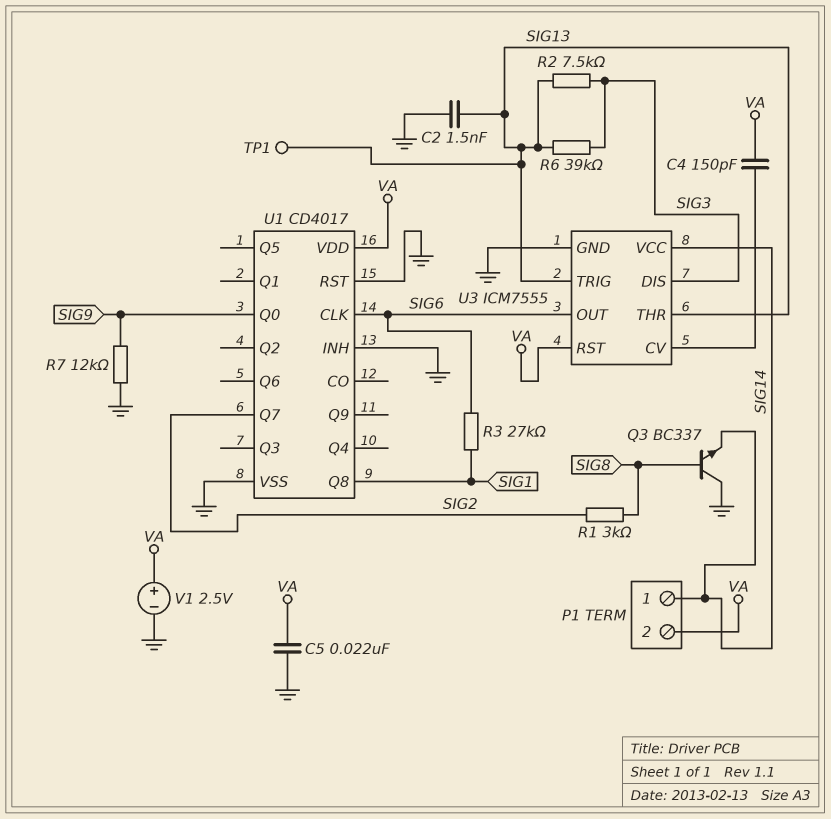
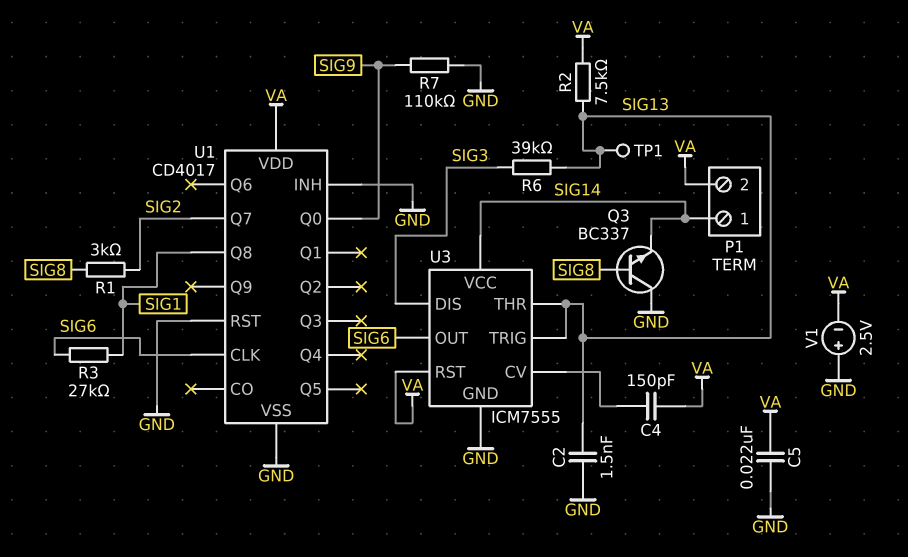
R2: 7.5k (SIG3, SIG13) -> 7.5k (SIG13, VA)
R7: 12k (GND, SIG9) -> 110k (GND, SIG9)
V1: 2.5V (plus VA, minus GND) -> 2.5V (plus GND, minus VA)

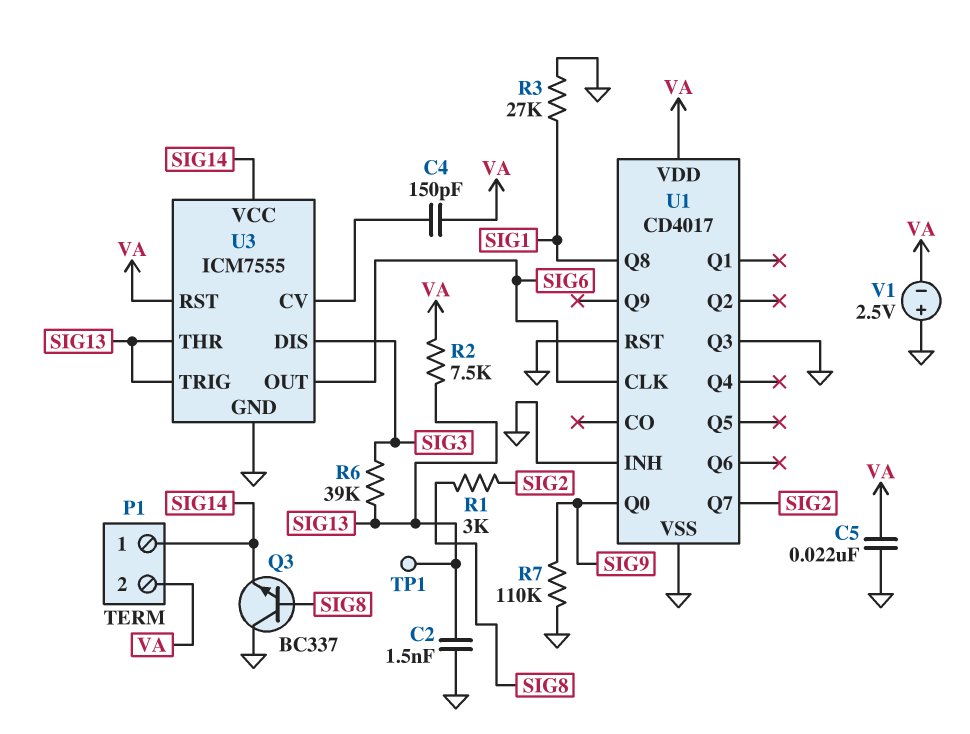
R3: 27k (SIG1, SIG6) -> 27k (GND, SIG1)
U1 pin Q3: none -> GND

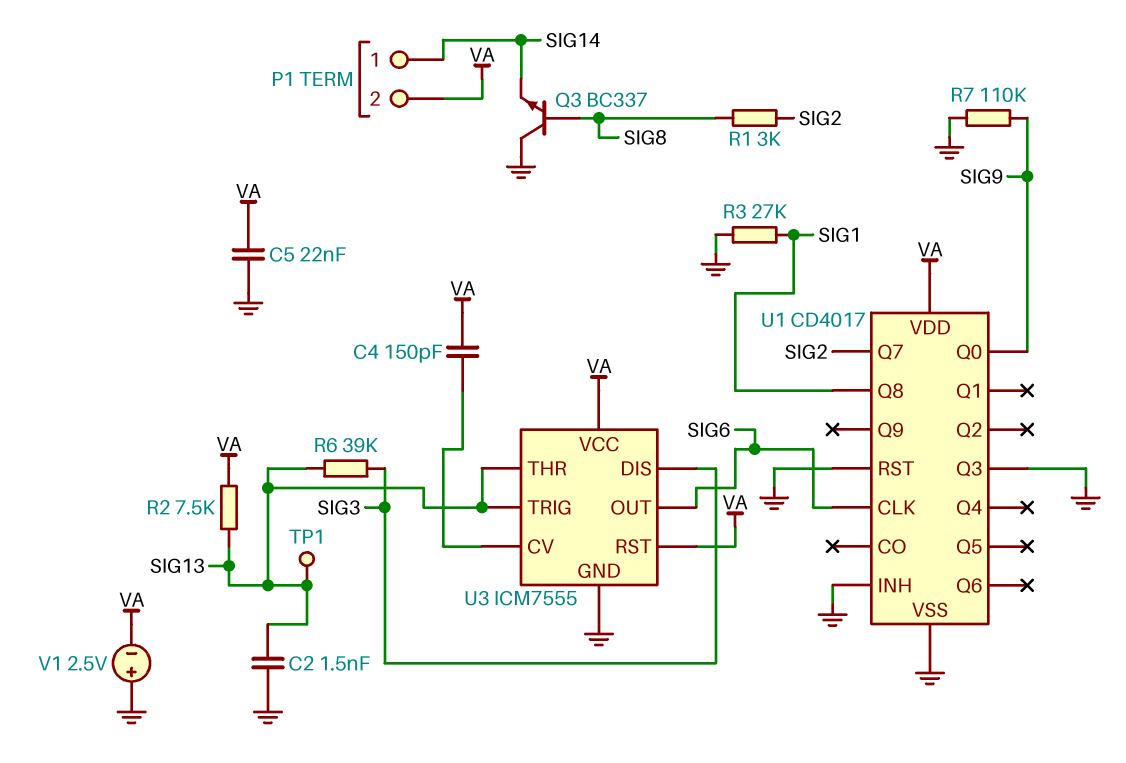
U3 pin VCC: SIG14 -> VA

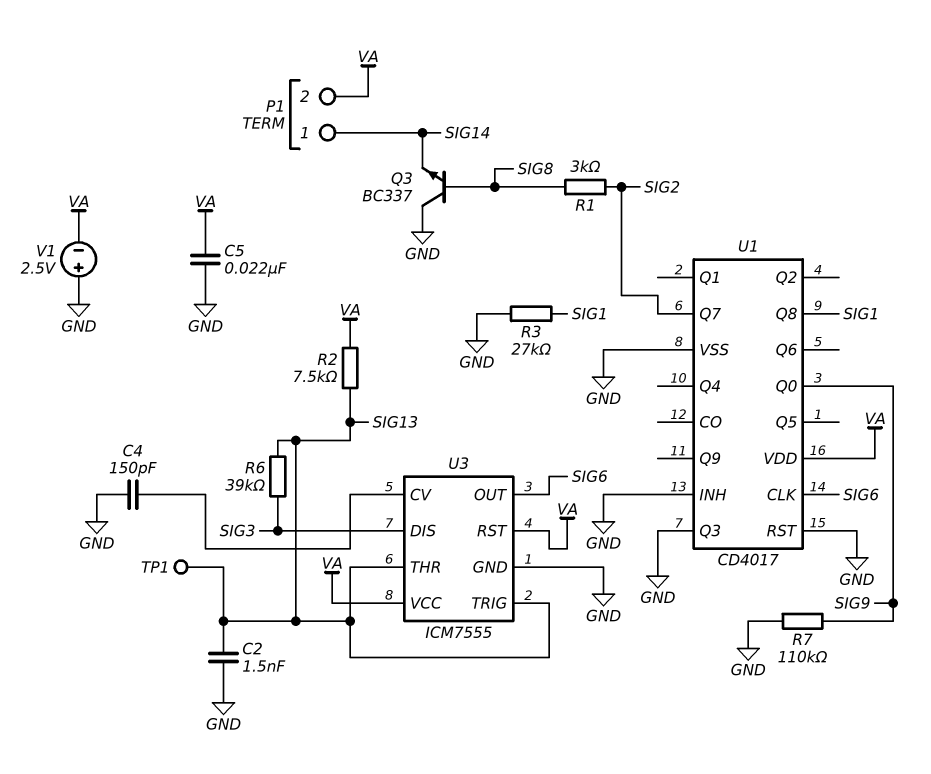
C4: 150pF (U3/CV, VA) -> 150pF (GND, U3/CV)

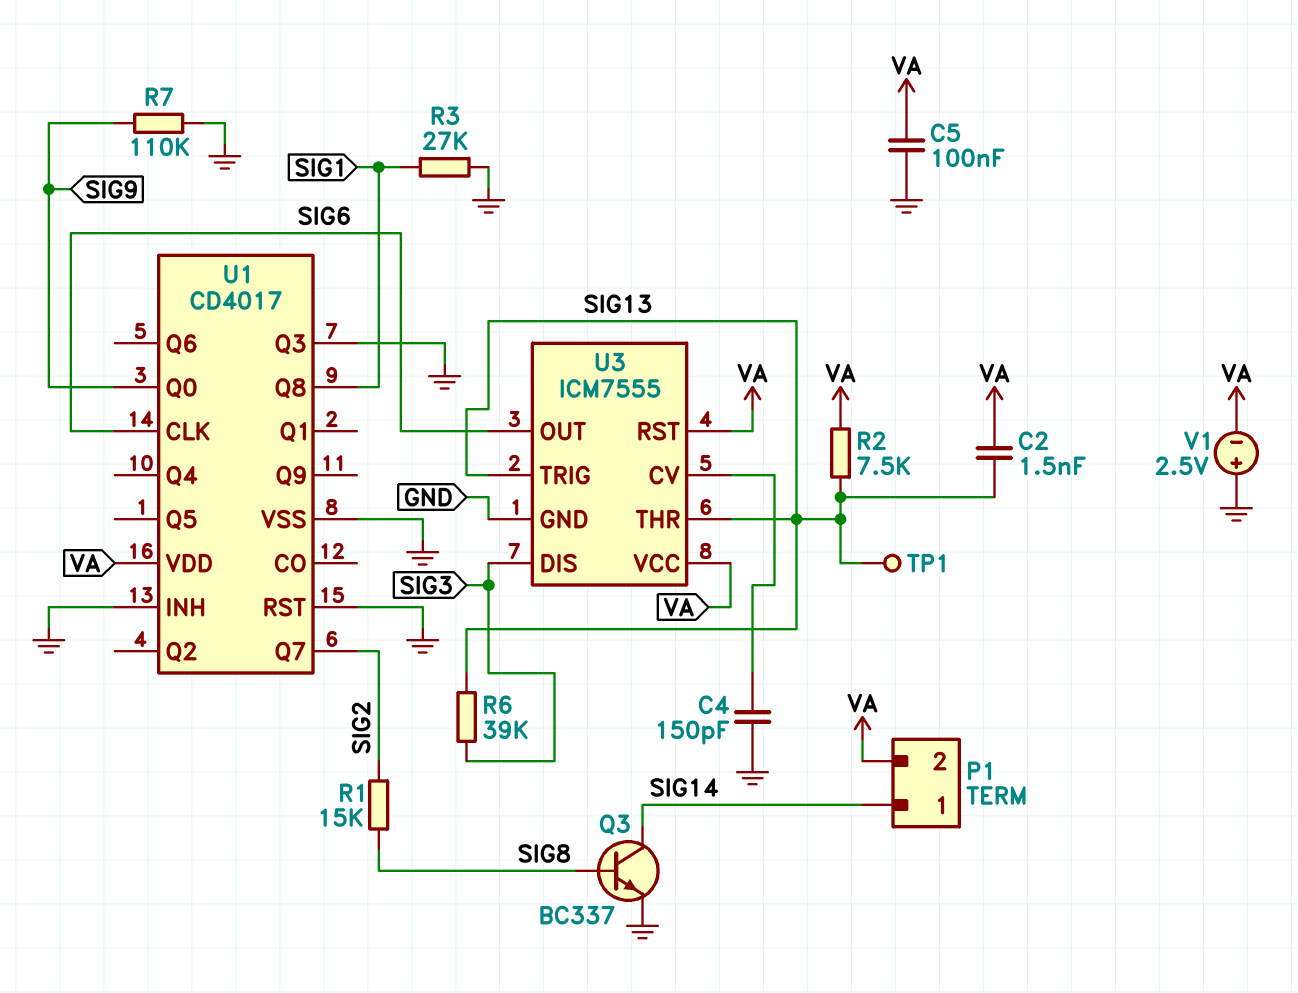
C2: 1.5nF (GND, SIG13) -> 1.5nF (SIG13, VA)
C5: 22nF (GND, VA) -> 100nF (GND, VA)
Q3: NPN BC337 (B SIG8, C GND, E SIG14) -> NPN BC337 (B SIG8, C SIG14, E GND)
R1: 3k (SIG2, SIG8) -> 15k (SIG2, SIG8)

